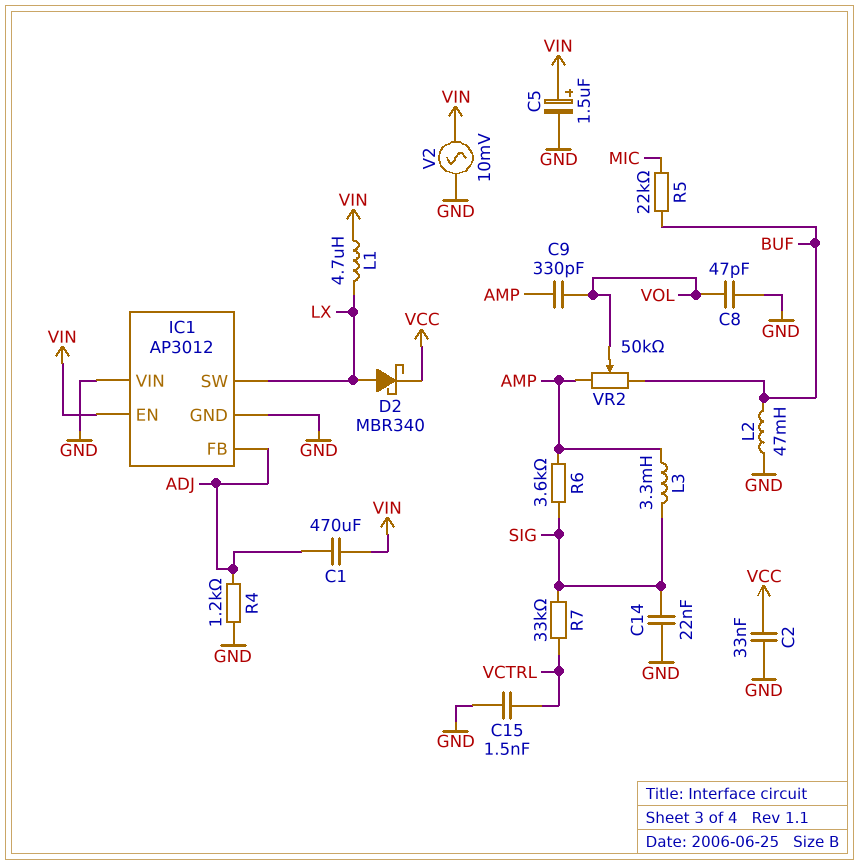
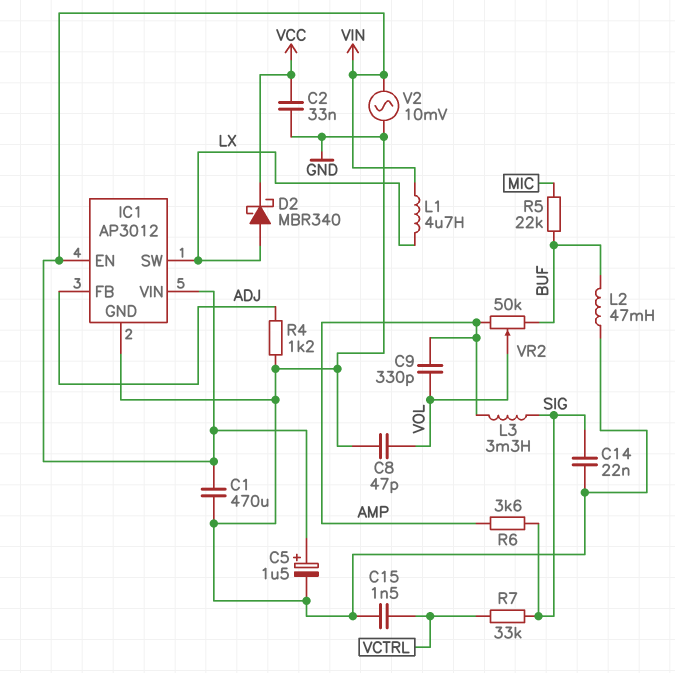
C1: 470uF (ADJ, VIN) -> 470uF (GND, VIN)
IC1 pin VIN: GND -> VIN

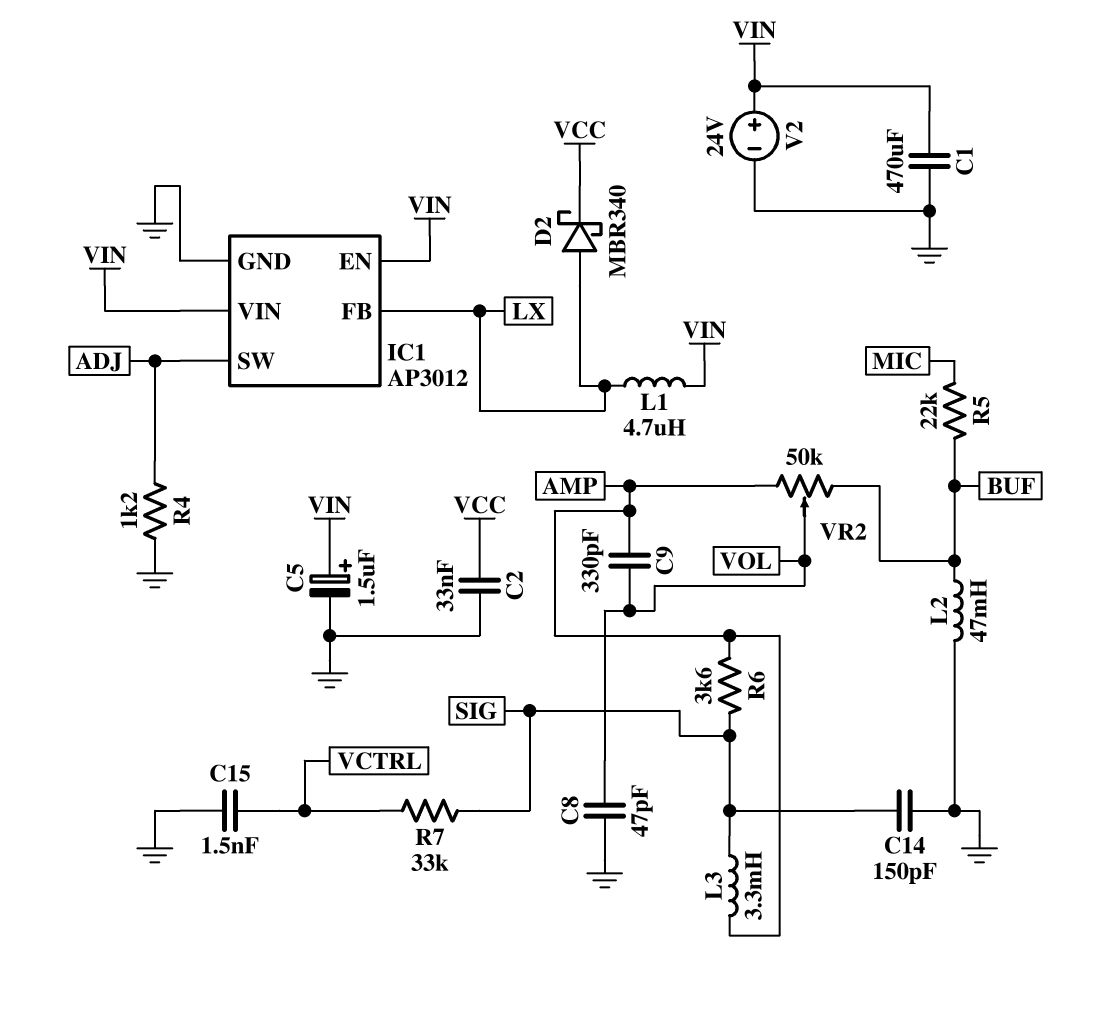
C14: 22nF (GND, SIG) -> 150pF (GND, SIG)
IC1 pin FB: ADJ -> LX
IC1 pin SW: LX -> ADJ
V2: AC 10mV (GND, VIN) -> 24V (plus VIN, minus GND)

